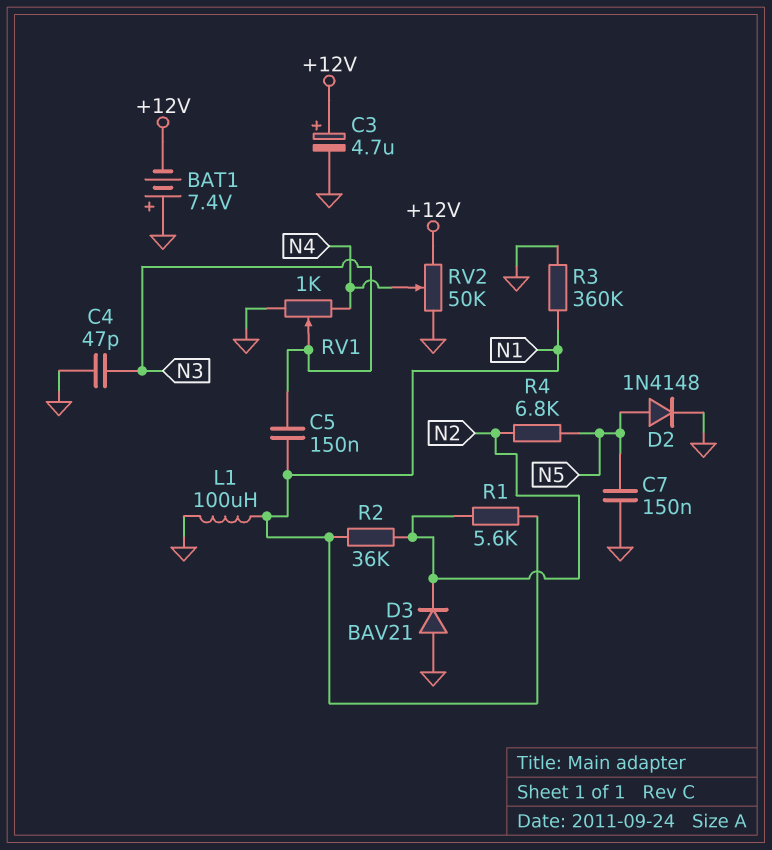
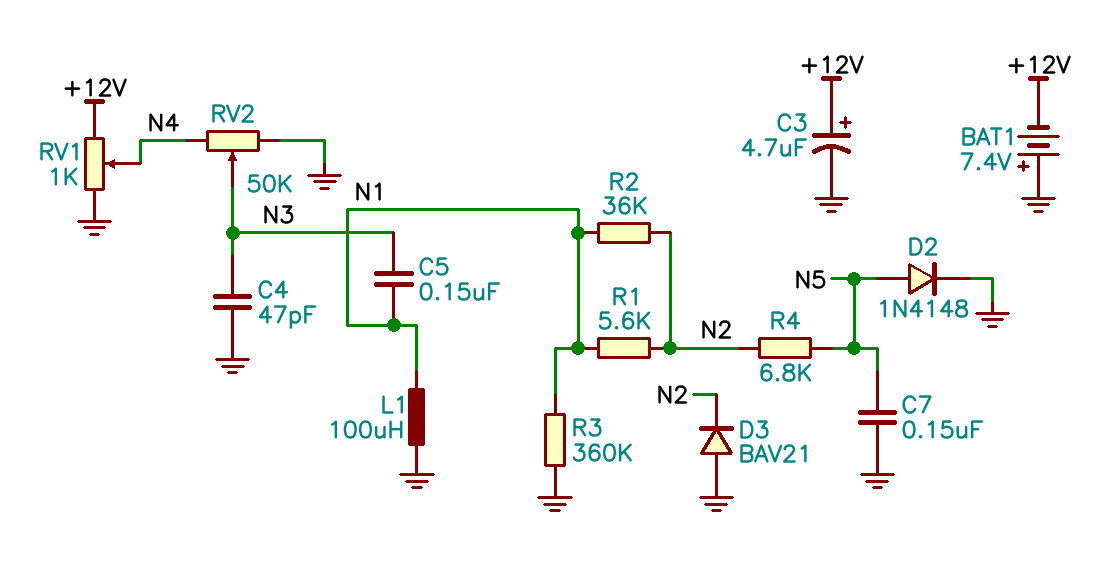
RV1: 1k (GND, N4, wiper N3) -> 1k (+12V, GND, wiper N4)
RV2: 50k (+12V, GND, wiper N4) -> 50k (GND, N4, wiper N3)

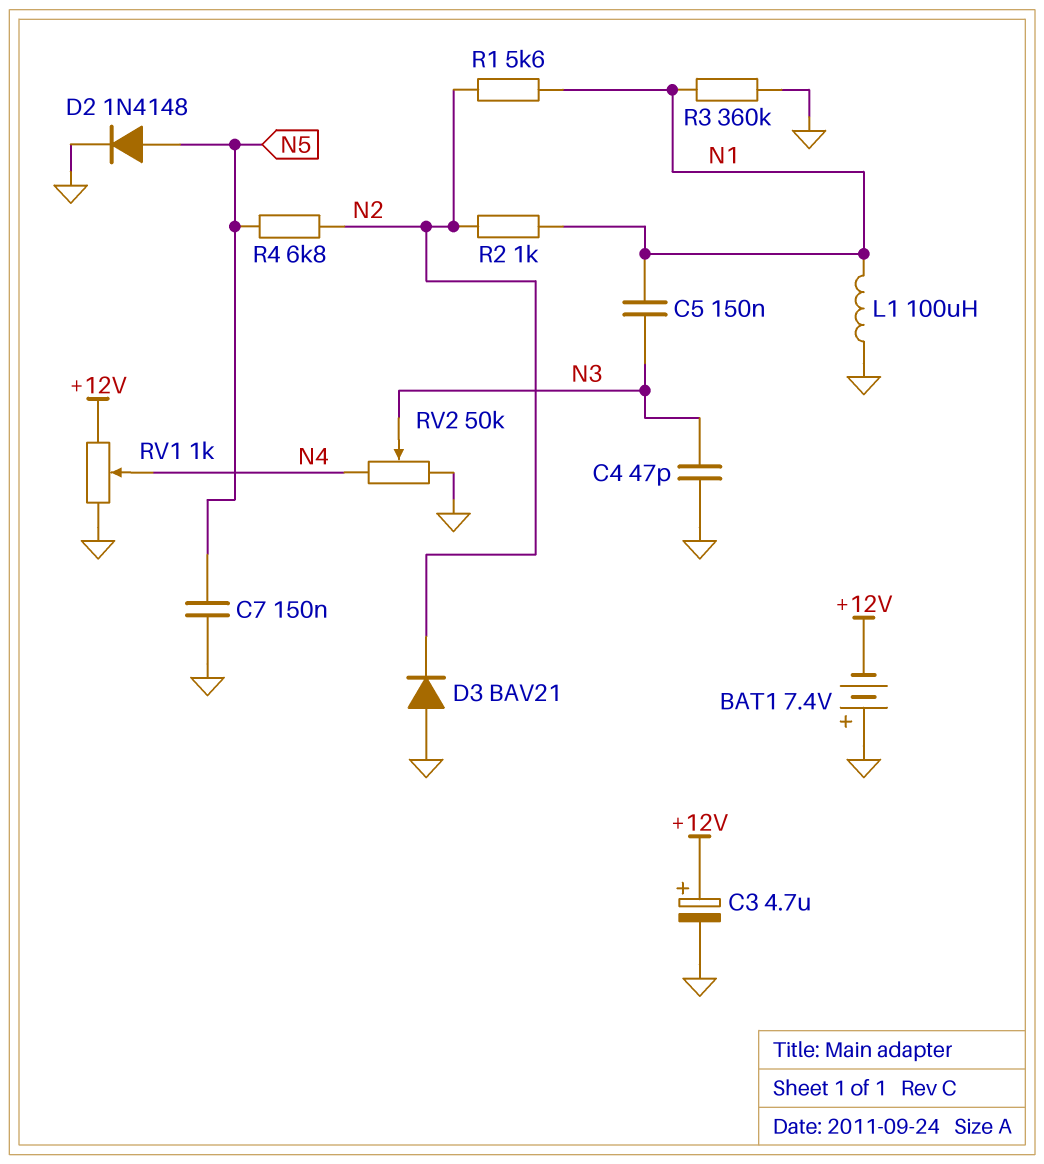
R2: 36k (N1, N2) -> 1k (N1, N2)

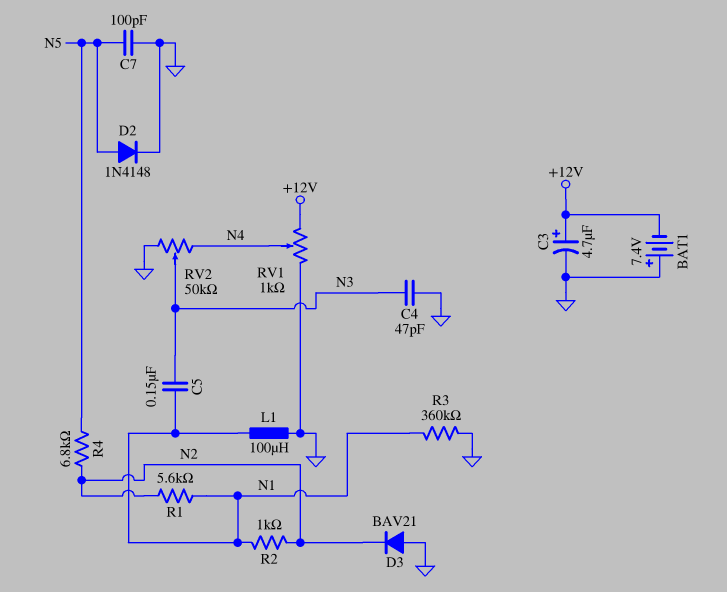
C7: 150nF (GND, N5) -> 100pF (GND, N5)

